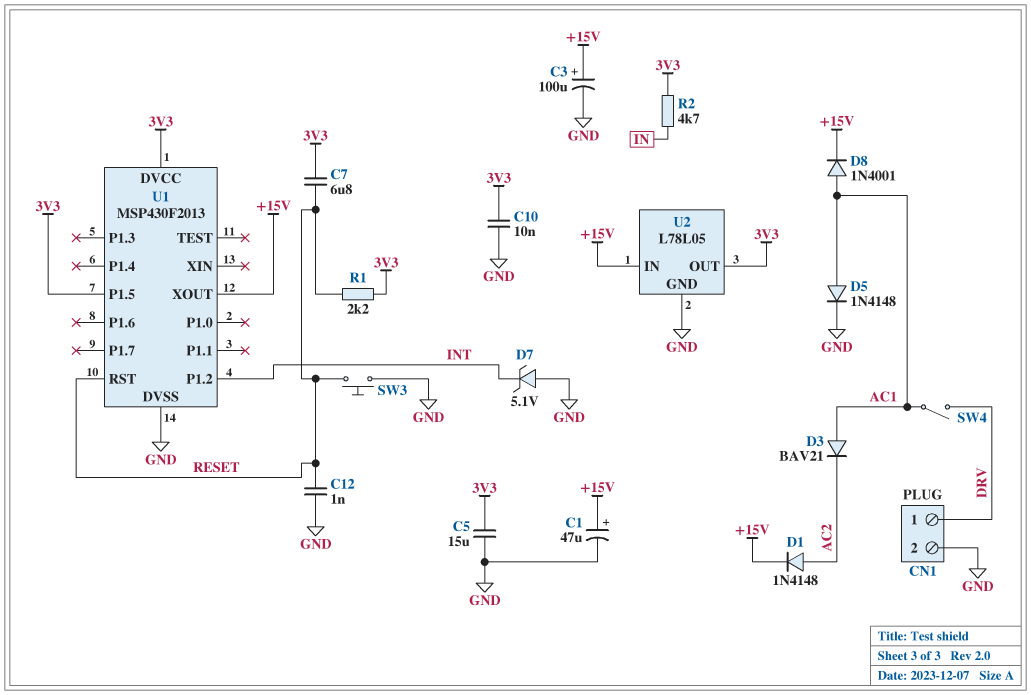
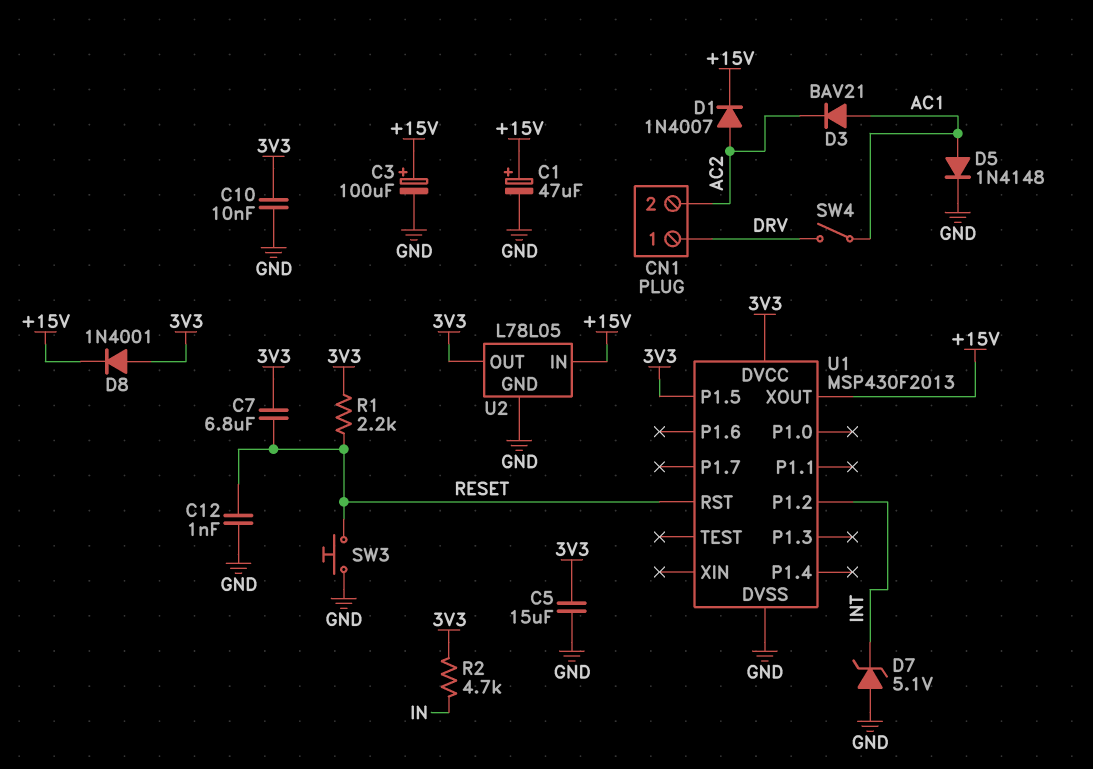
CN1 pin 2: GND -> AC2
D1: diode 1N4148 (A AC2, K +15V) -> diode 1N4007 (A AC2, K +15V)
D8: diode 1N4001 (A AC1, K +15V) -> diode 1N4001 (A 3V3, K +15V)

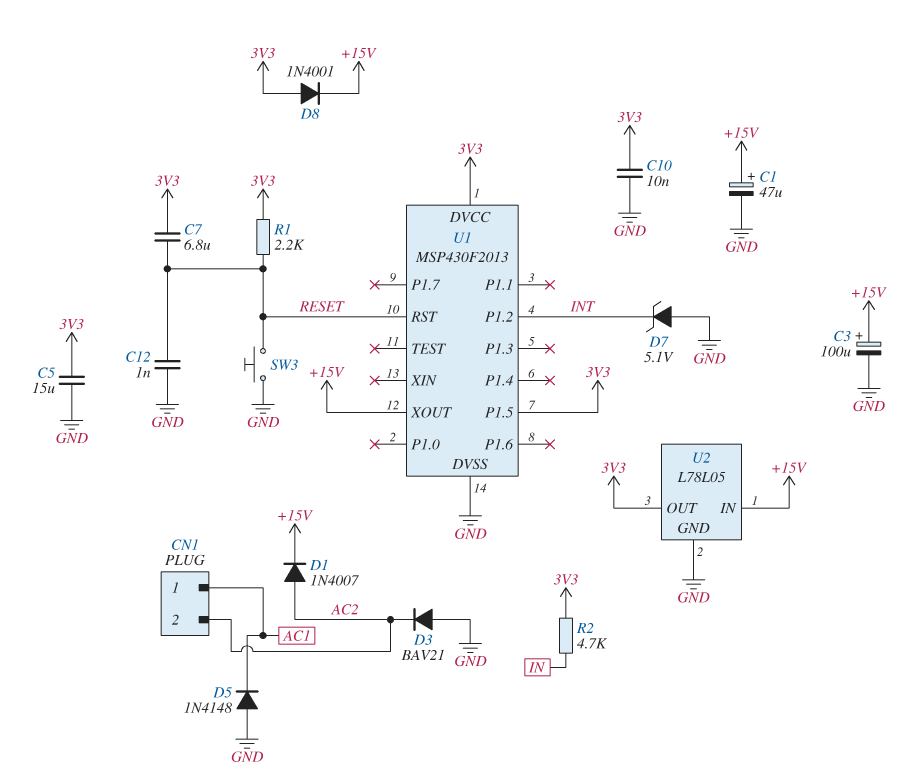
CN1 pin 1: DRV -> AC1
D3: diode BAV21 (A AC1, K AC2) -> diode BAV21 (A GND, K AC2)
D5: diode 1N4148 (A AC1, K GND) -> diode 1N4148 (A GND, K AC1)
SW4: switch (AC1, DRV) -> none

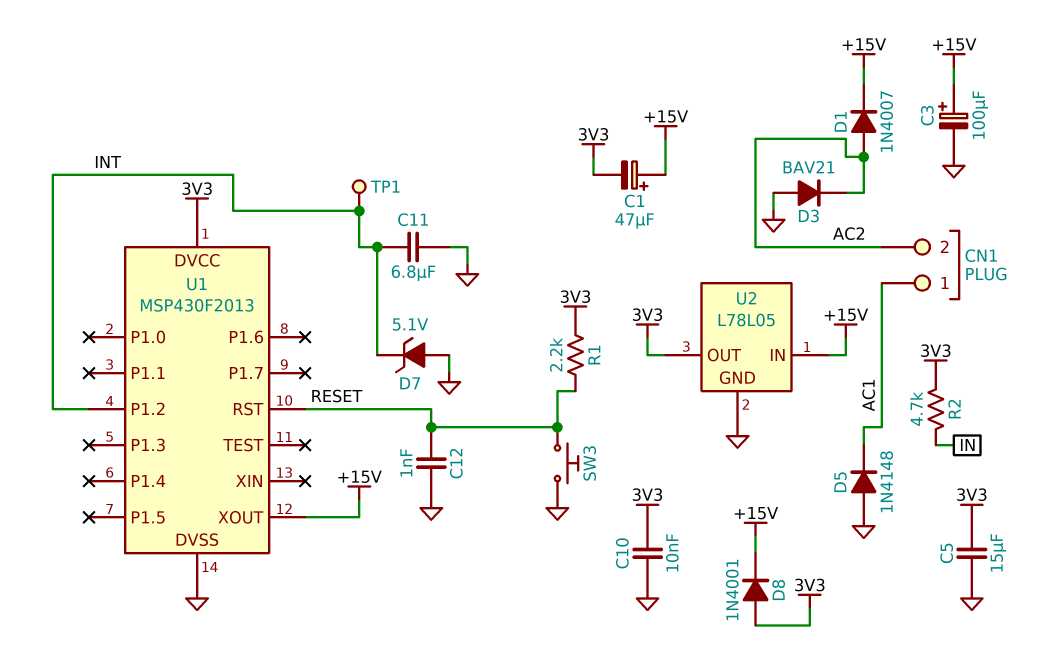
C1: 47uF (plus +15V, minus GND) -> 47uF (plus +15V, minus 3V3)
C7: 6.8uF (3V3, RESET) -> none
C11: none -> 6.8uF (GND, INT)
TP1: none -> test point (INT)
U1 pin P1.5: 3V3 -> none

